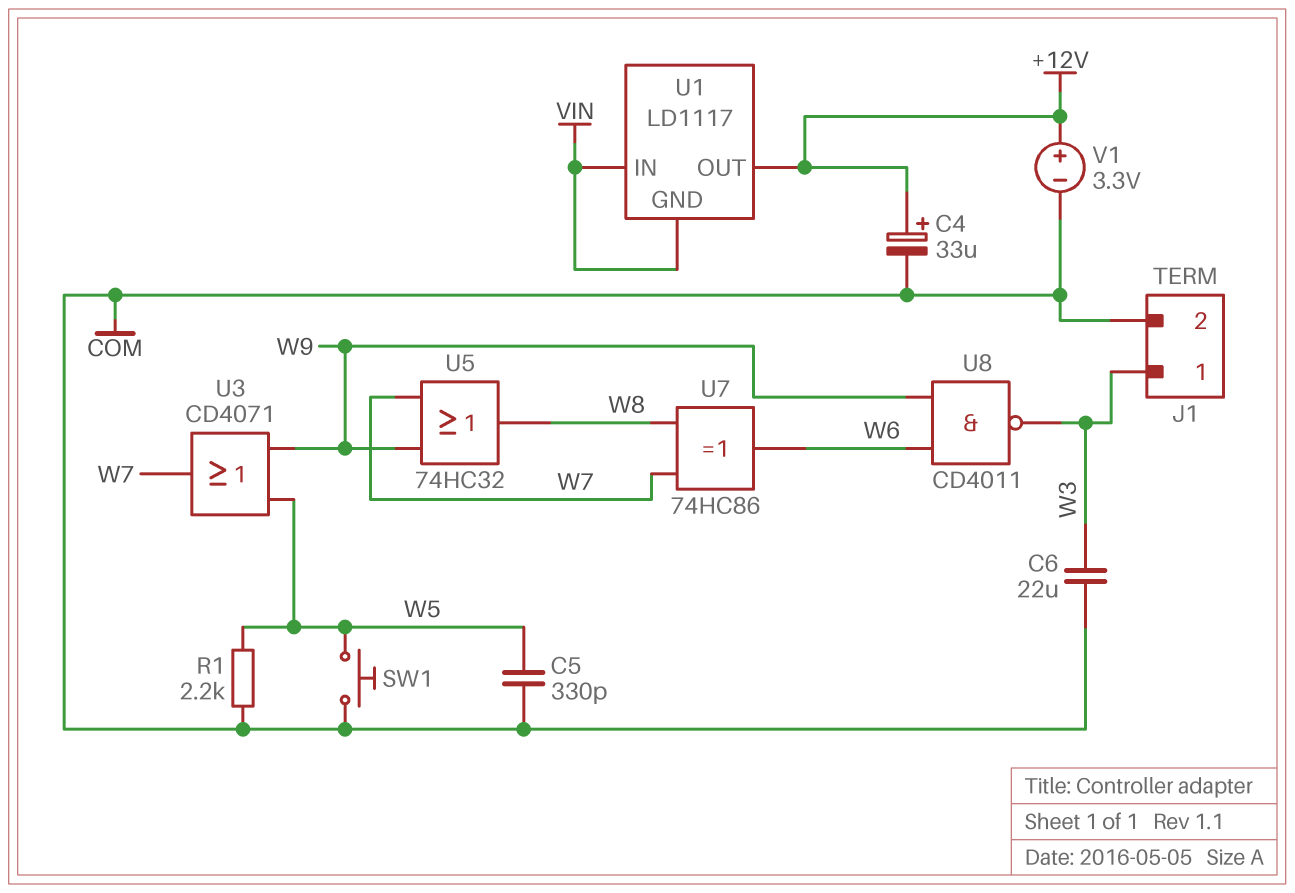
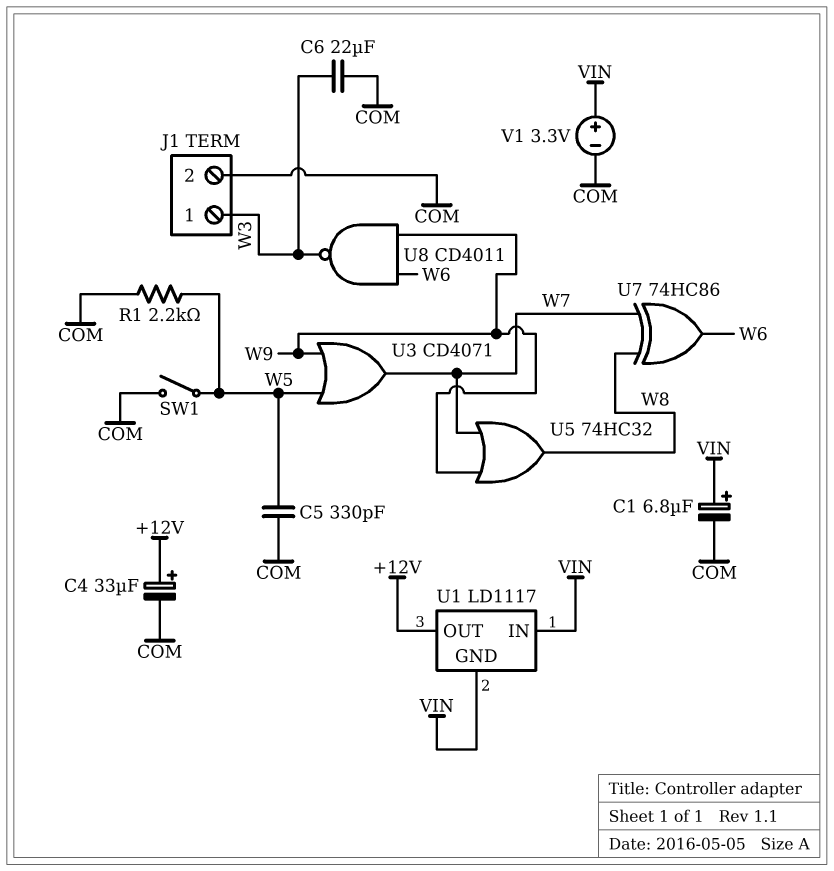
C1: none -> 6.8uF (plus VIN, minus COM)
SW1: button (COM, W5) -> switch (COM, W5)
V1: 3.3V (plus +12V, minus COM) -> 3.3V (plus VIN, minus COM)

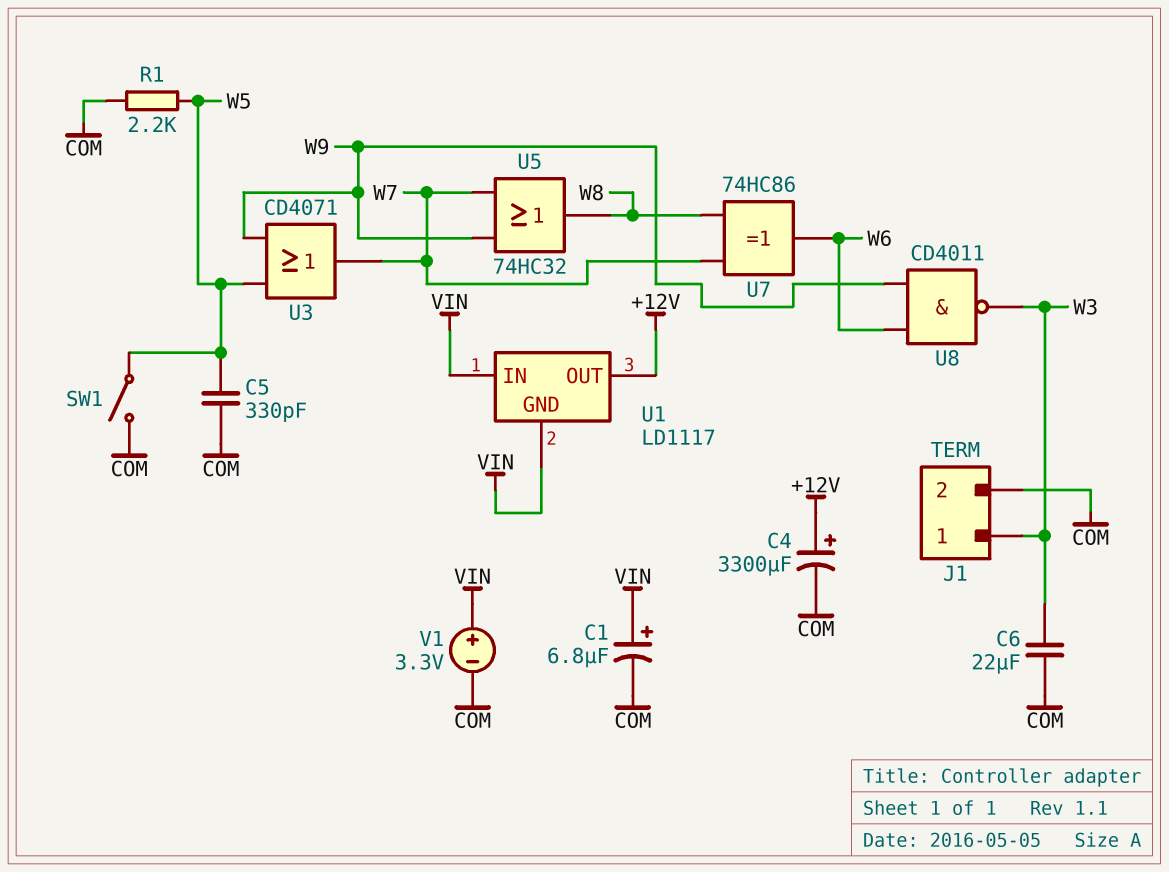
C4: 33uF (plus +12V, minus COM) -> 3300uF (plus +12V, minus COM)

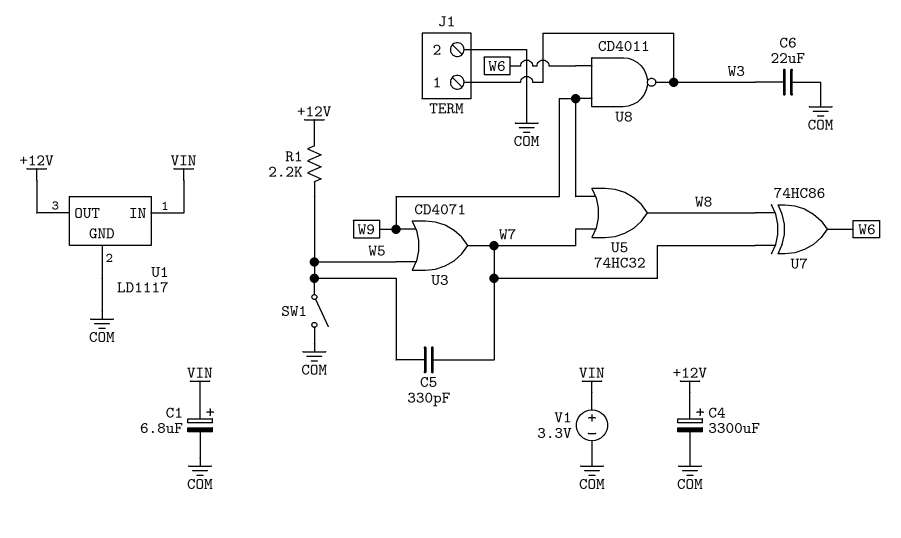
C5: 330pF (COM, W5) -> 330pF (W5, W7)
R1: 2.2k (COM, W5) -> 2.2k (+12V, W5)
U1 pin GND: VIN -> COM

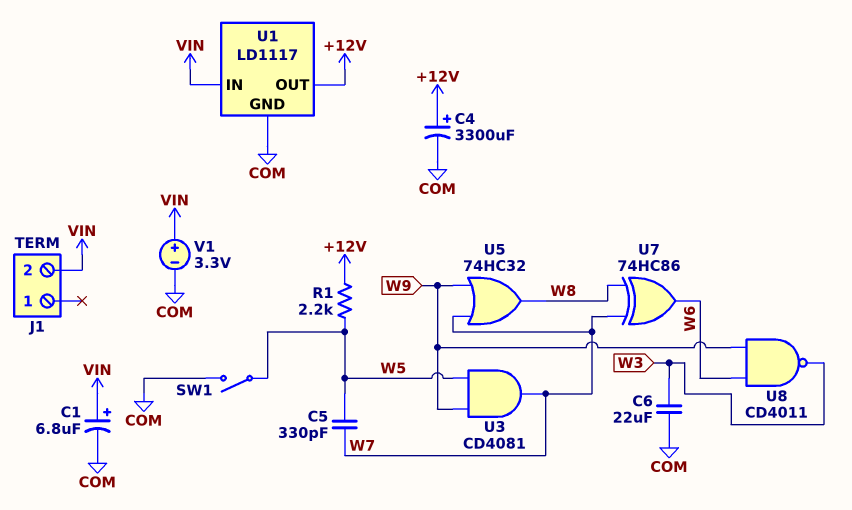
J1 pin 1: W3 -> none
J1 pin 2: COM -> VIN
U3: OR CD4071 (in W5, in W9, out W7) -> AND CD4081 (in W5, in W9, out W7)

